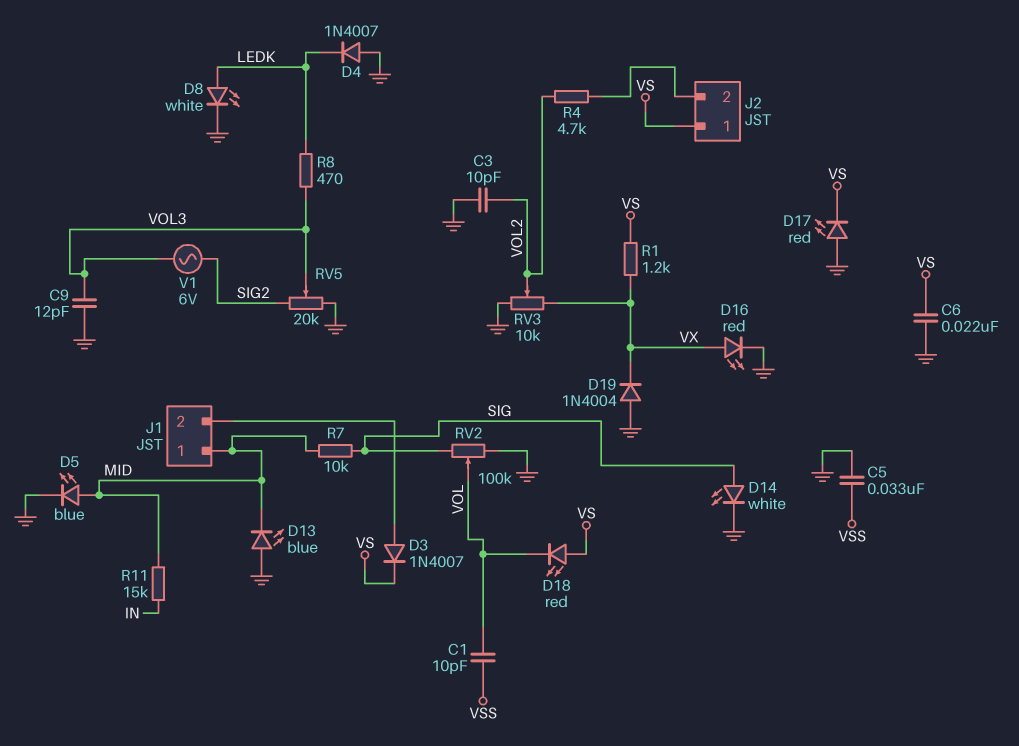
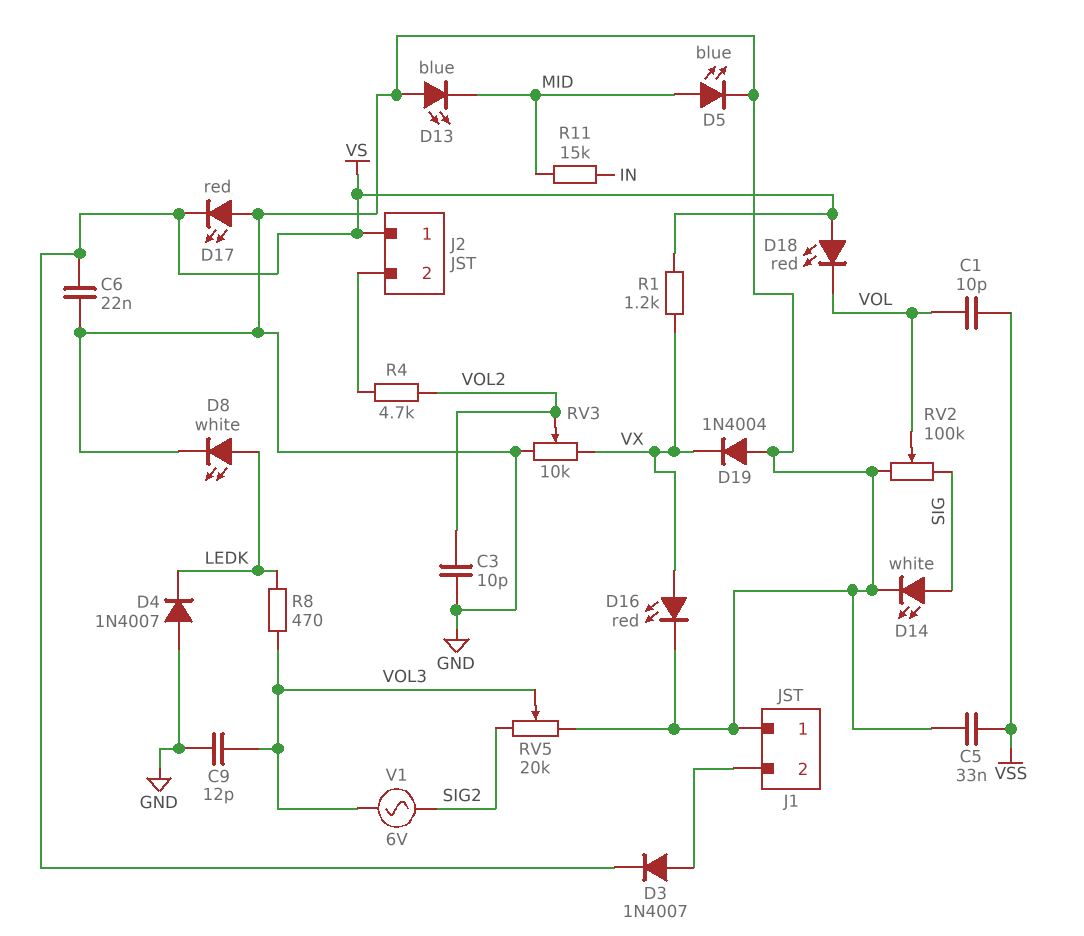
J1 pin 1: MID -> GND
R7: 10k (MID, SIG) -> none

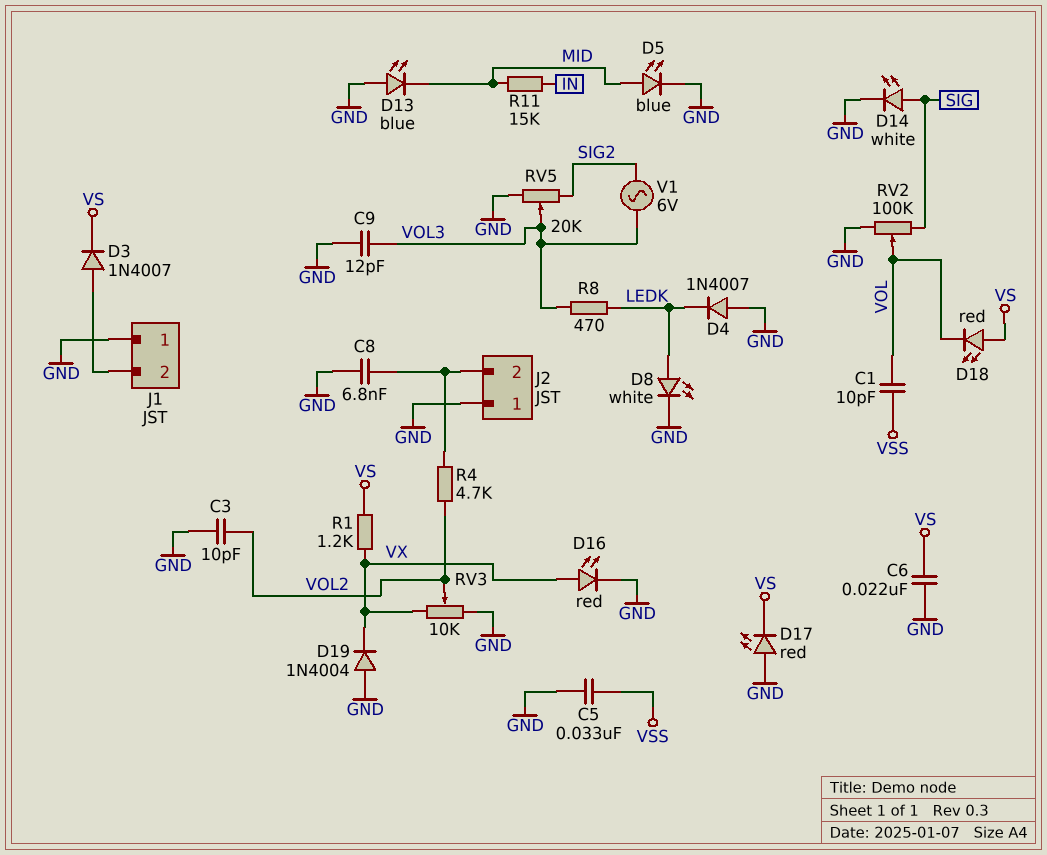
C8: none -> 6.8nF (GND, J2/2)
J2 pin 1: VS -> GND

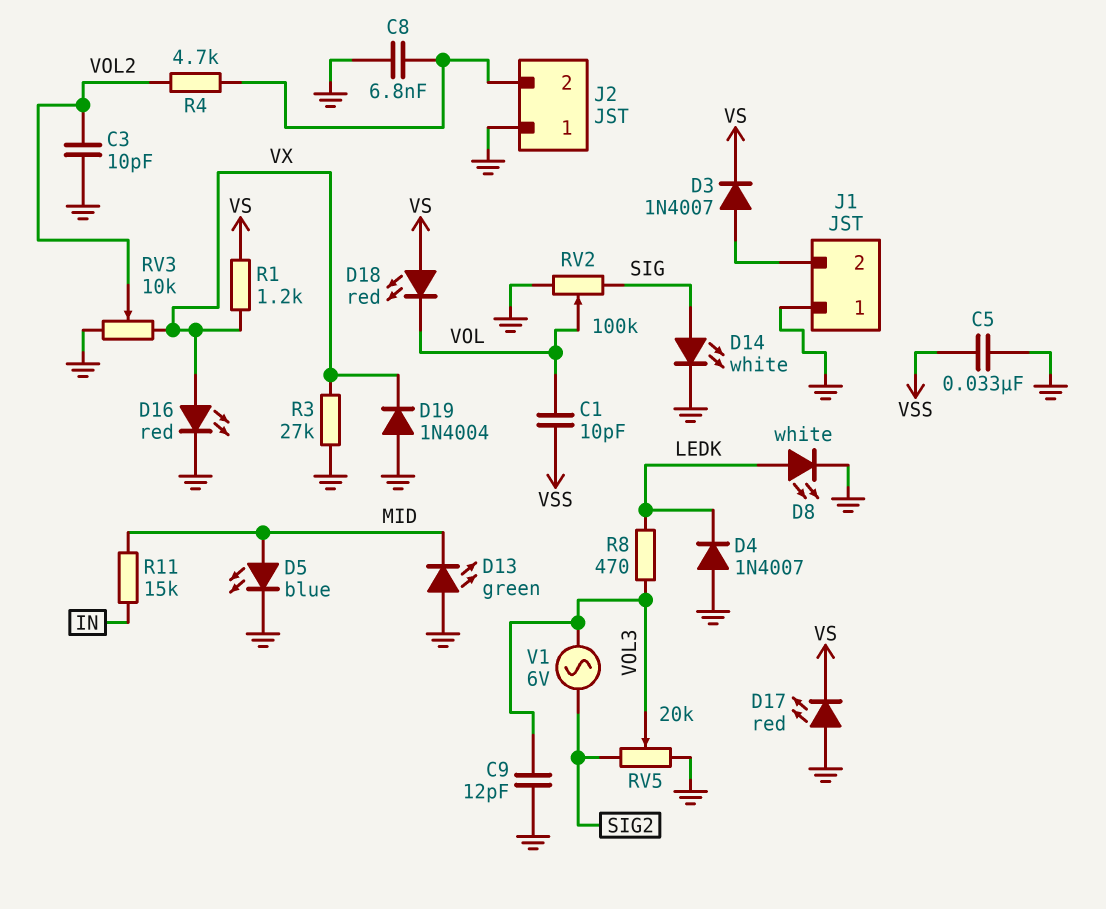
C6: 22nF (GND, VS) -> none
D13: LED blue (A GND, K MID) -> LED green (A GND, K MID)
R3: none -> 27k (GND, VX)

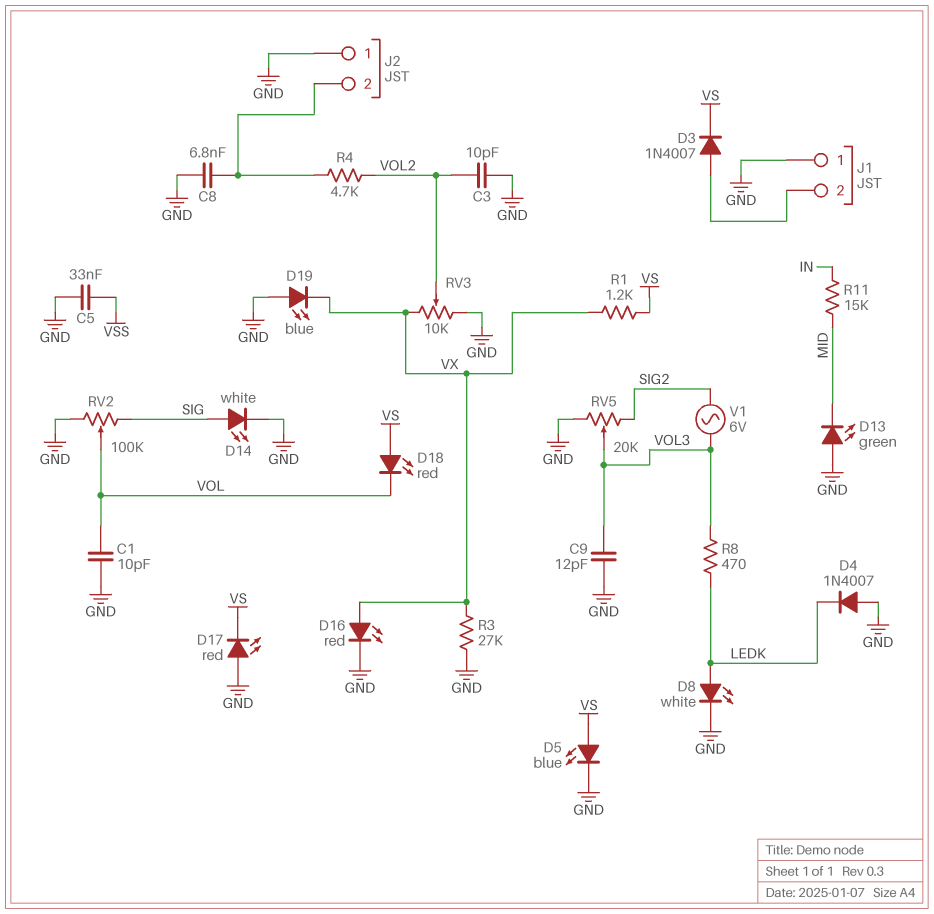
C1: 10pF (VOL, VSS) -> 10pF (GND, VOL)
D5: LED blue (A MID, K GND) -> LED blue (A VS, K GND)
D19: diode 1N4004 (A GND, K VX) -> LED blue (A GND, K VX)

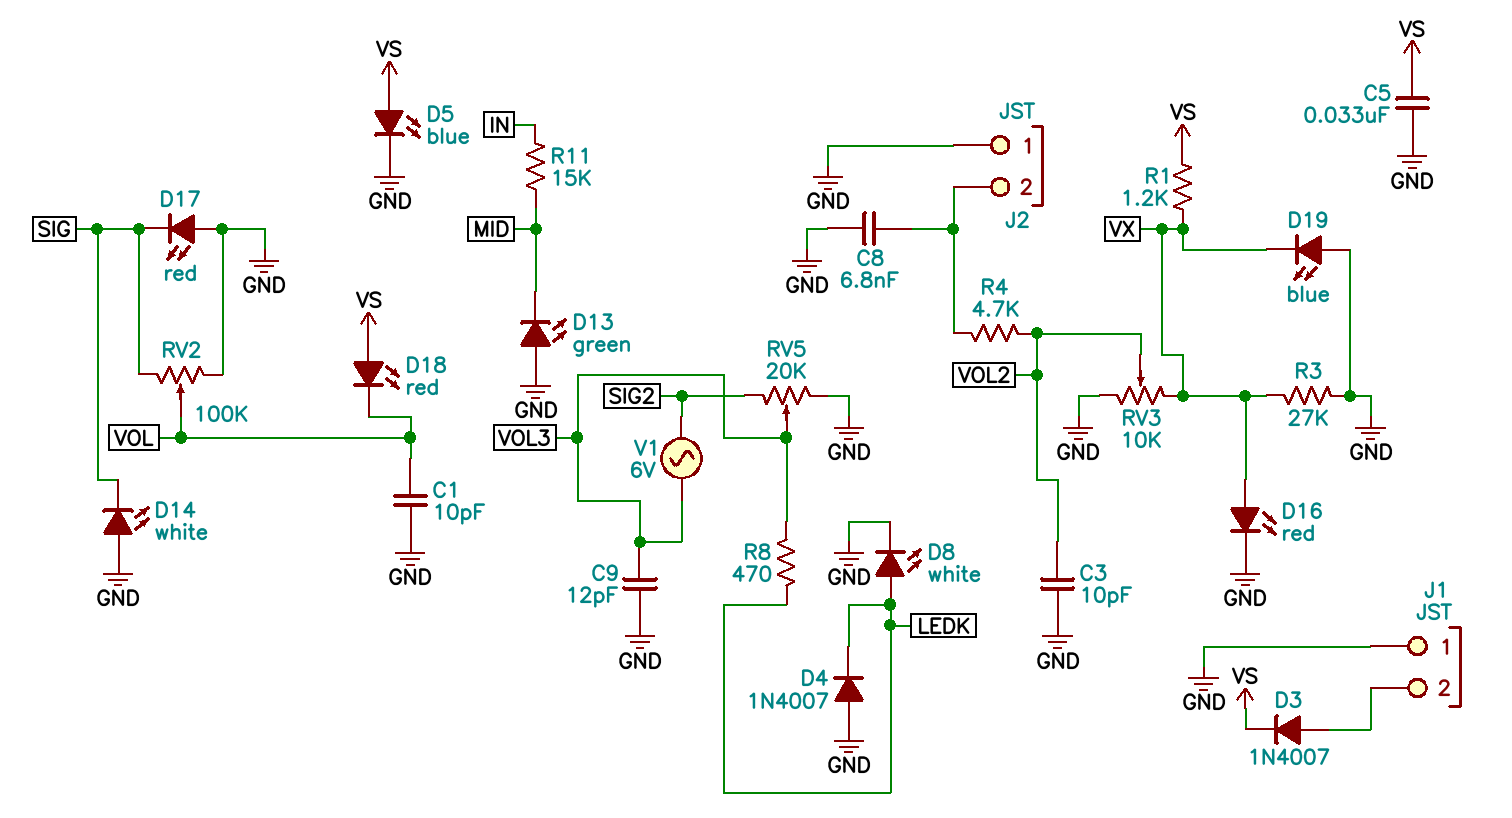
C5: 33nF (GND, VSS) -> 33nF (GND, VS)
D14: LED white (A SIG, K GND) -> LED white (A GND, K SIG)
D17: LED red (A GND, K VS) -> LED red (A GND, K SIG)

